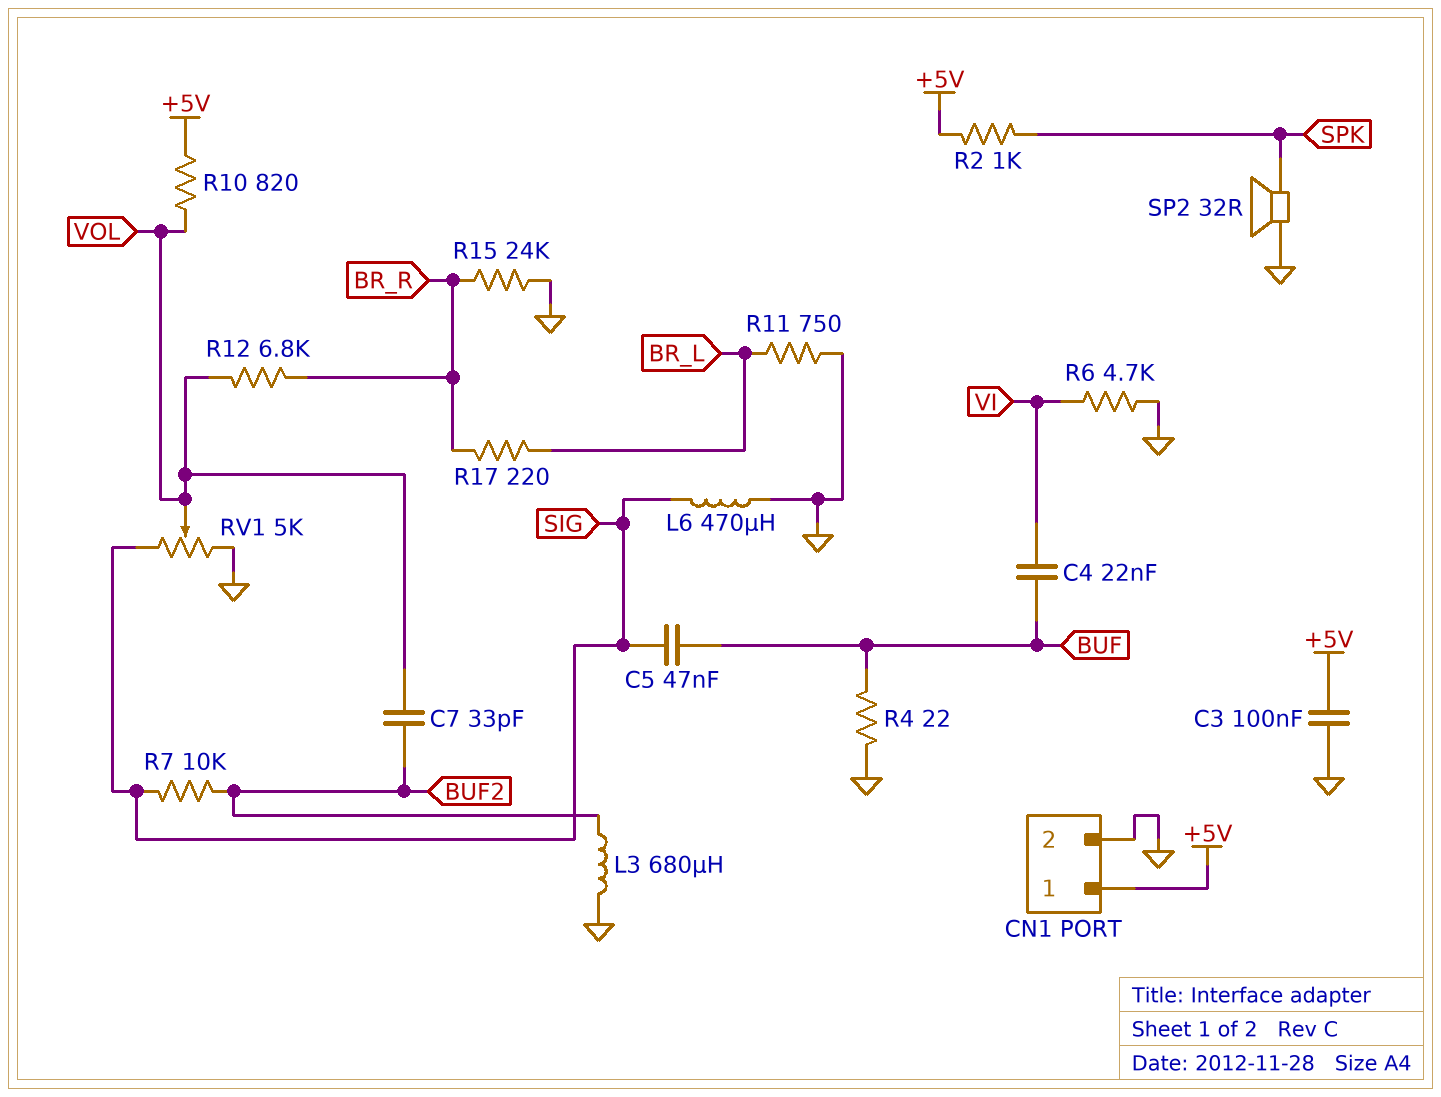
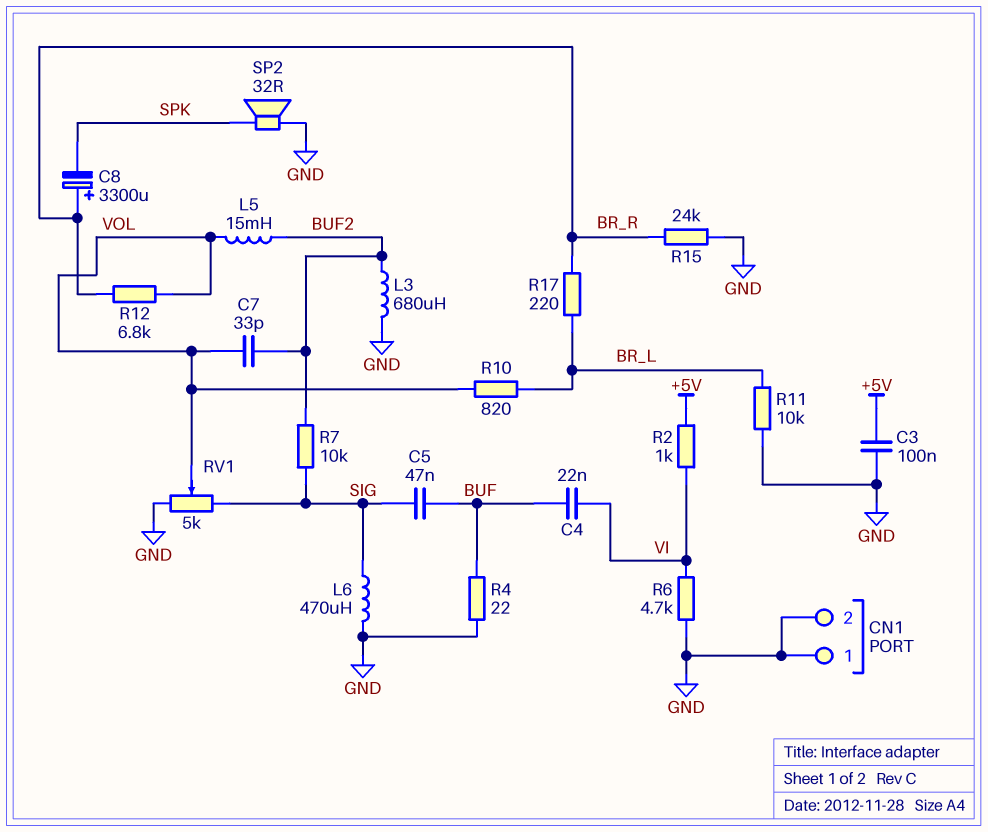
C8: none -> 3300uF (plus BR_R, minus SPK)
CN1 pin 1: +5V -> GND
L5: none -> 15mH (BUF2, VOL)
R2: 1k (+5V, SPK) -> 1k (+5V, VI)
R10: 820 (+5V, VOL) -> 820 (BR_L, VOL)
R11: 750 (BR_L, GND) -> 10k (BR_L, GND)

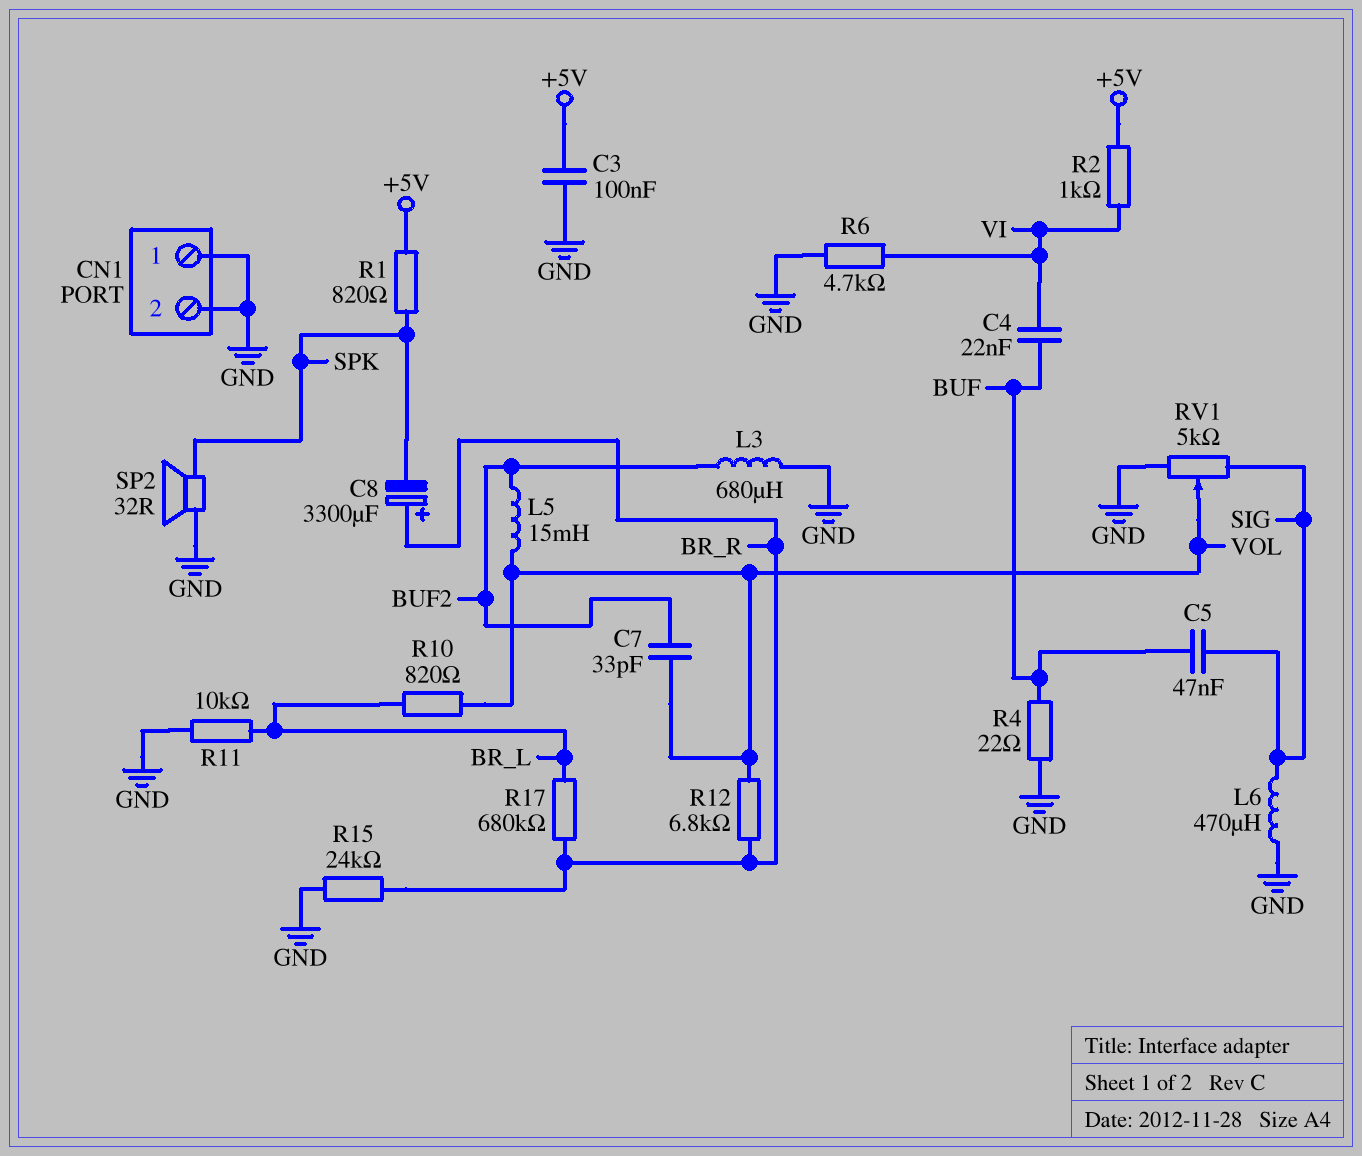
R1: none -> 820 (+5V, SPK)
R7: 10k (BUF2, SIG) -> none
R17: 220 (BR_L, BR_R) -> 680k (BR_L, BR_R)

